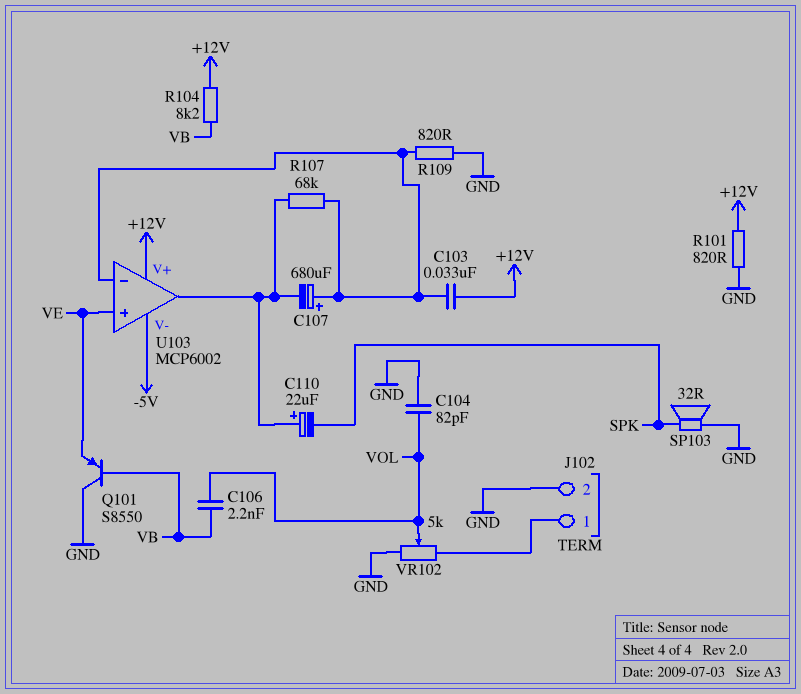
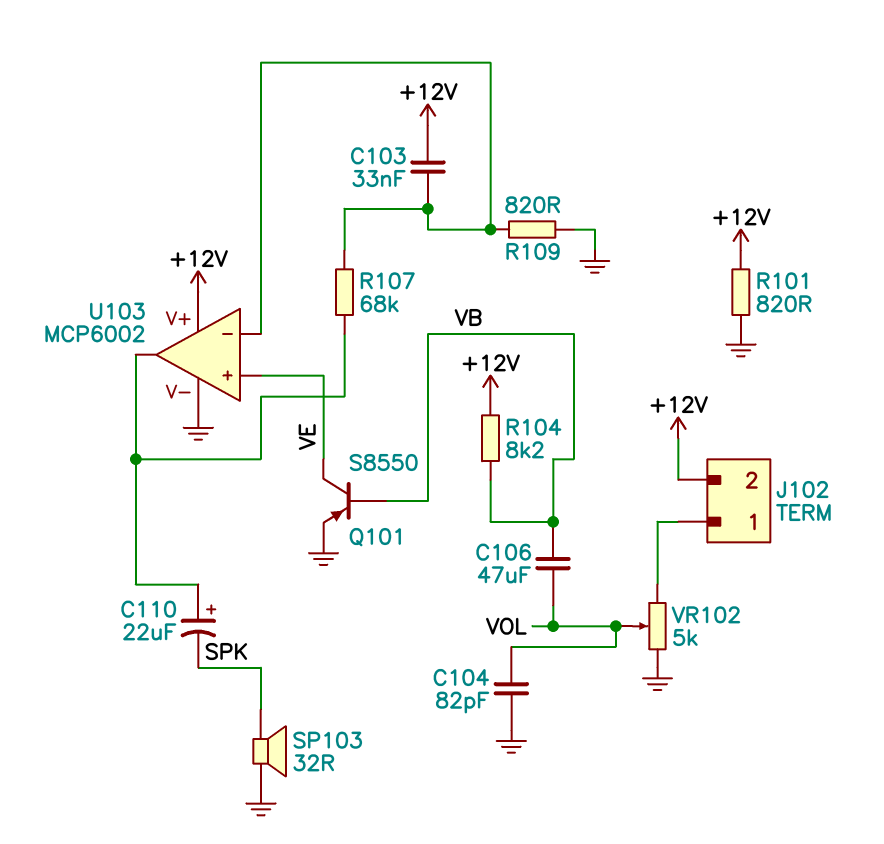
C106: 2.2nF (VB, VOL) -> 47uF (VB, VOL)
C107: 680uF (plus U103/in-, minus U103/out) -> none
J102 pin 2: GND -> +12V
Q101: PNP S8550 (B VB, C GND, E VE) -> PNP S8550 (B VB, C VE, E GND)
U103 pin V-: -5V -> GND

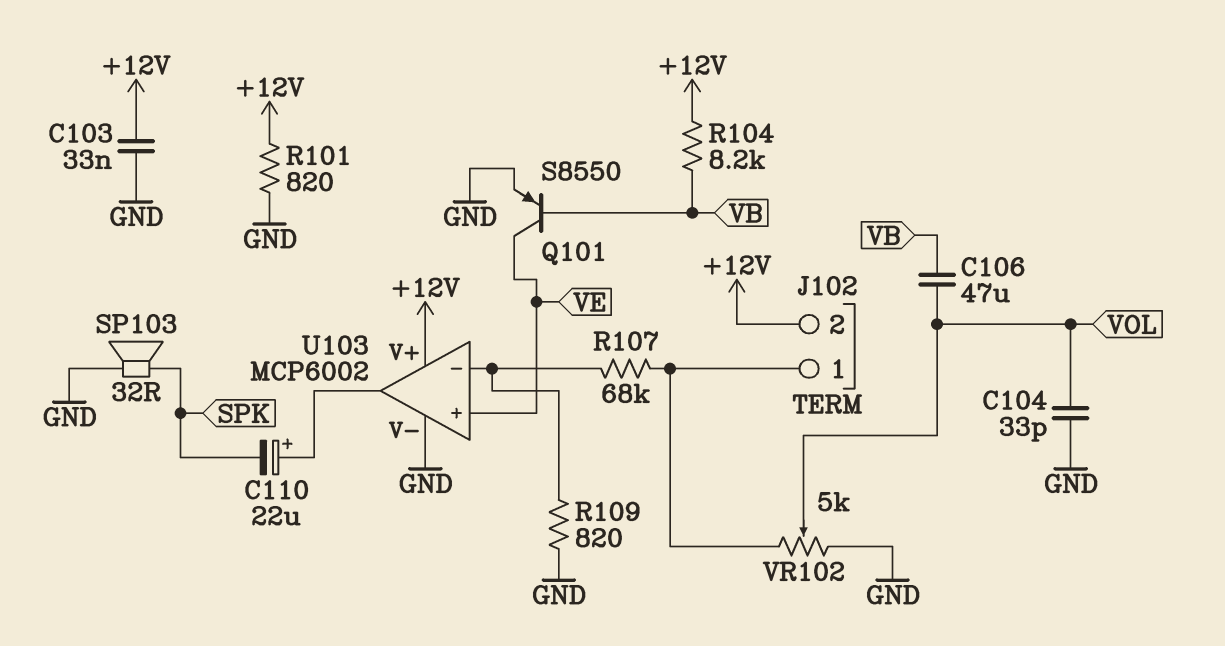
C103: 33nF (+12V, U103/in-) -> 33nF (+12V, GND)
C104: 82pF (GND, VOL) -> 33pF (GND, VOL)
R107: 68k (U103/in-, U103/out) -> 68k (J102/1, U103/in-)

